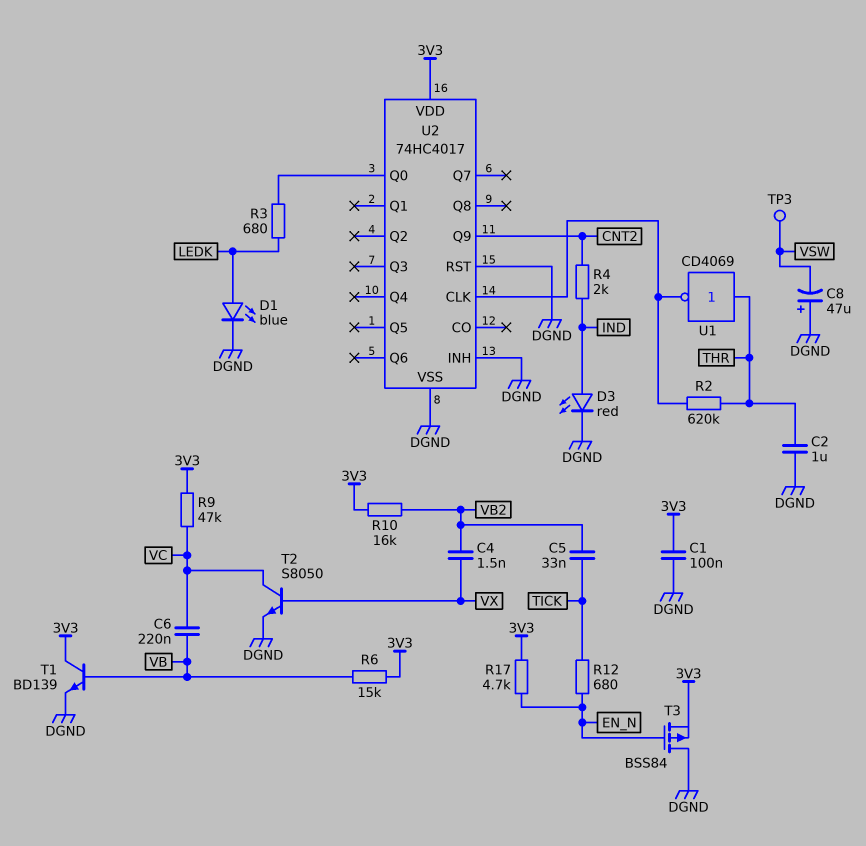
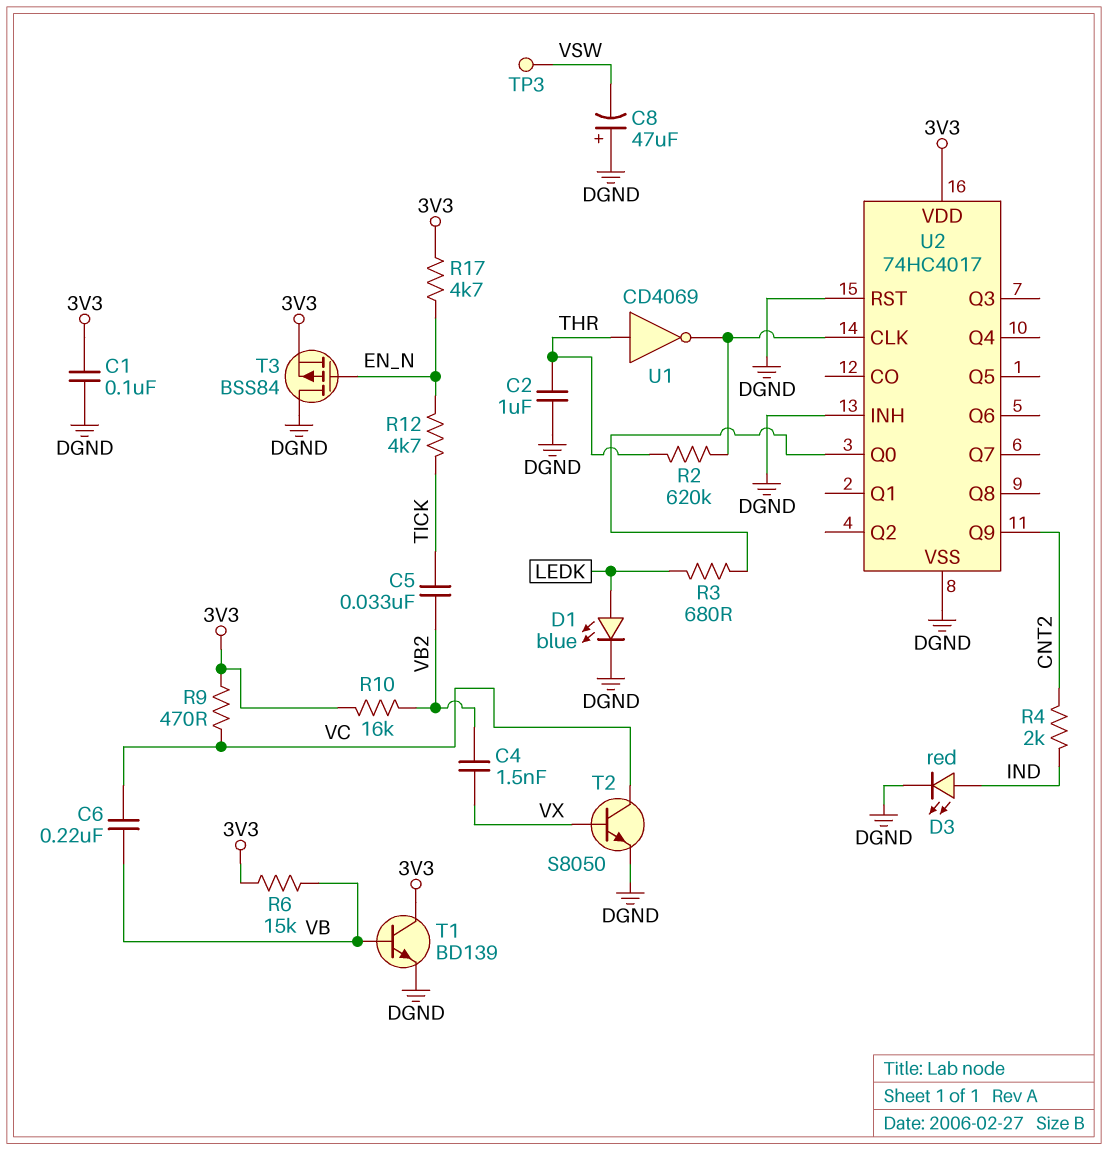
R9: 47k (3V3, VC) -> 470 (3V3, VC)
R12: 680 (EN_N, TICK) -> 4.7k (EN_N, TICK)

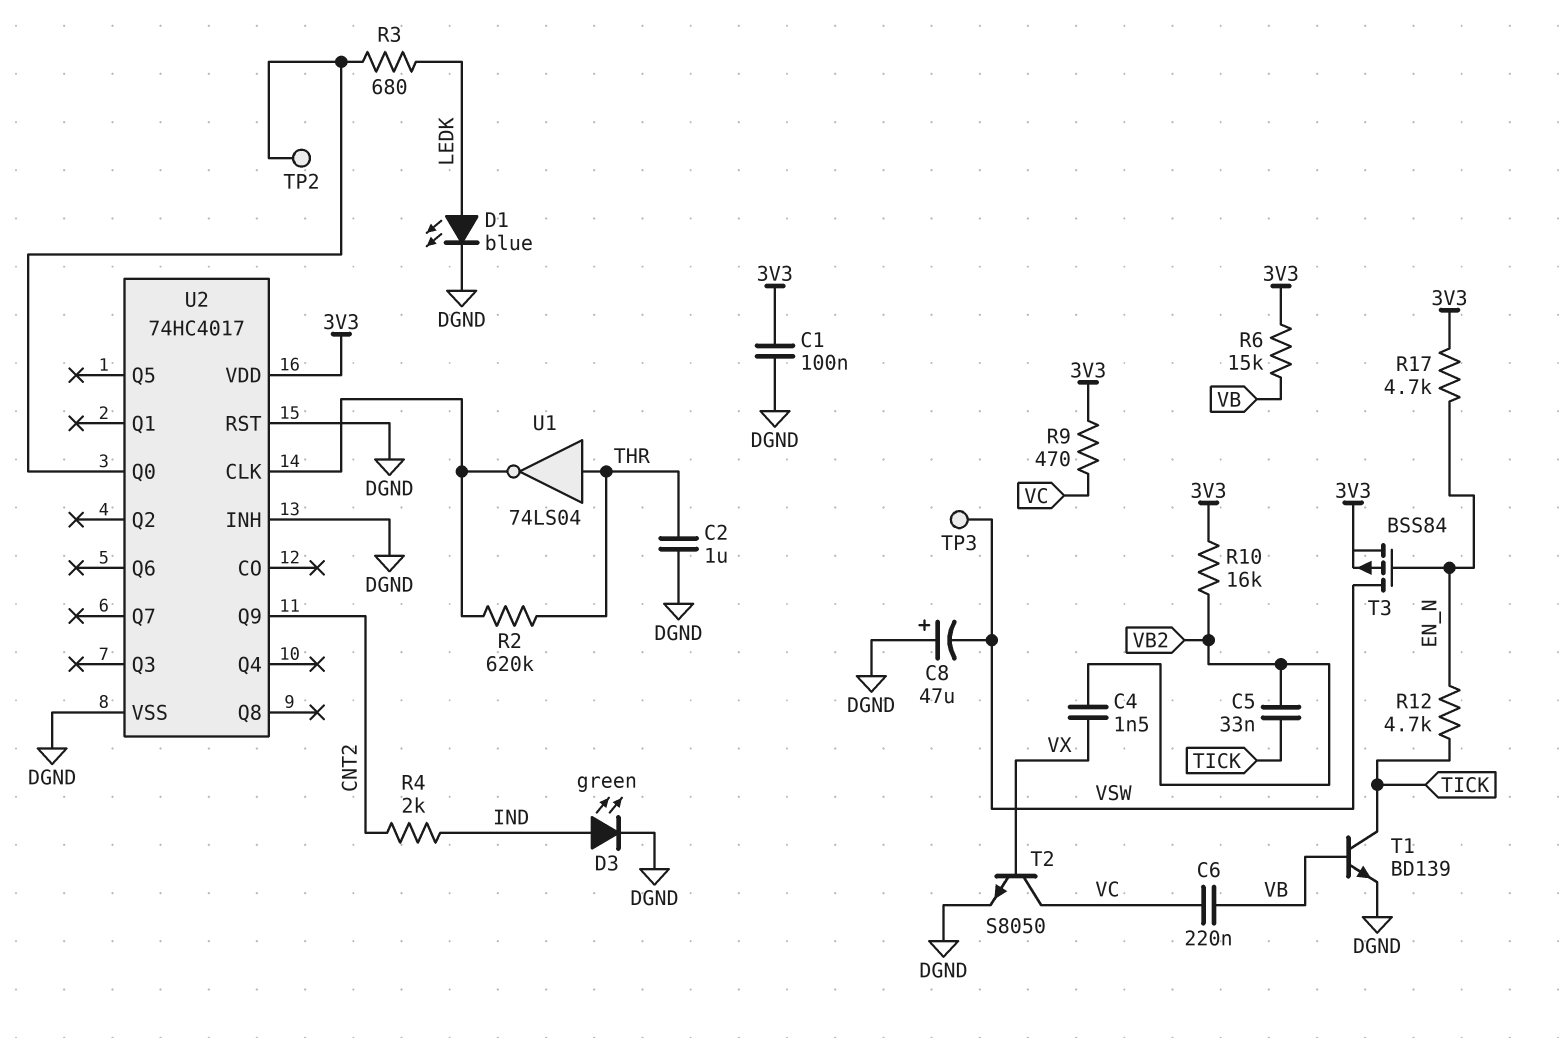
D3: LED red (A IND, K DGND) -> LED green (A IND, K DGND)
T1: NPN BD139 (B VB, C 3V3, E DGND) -> NPN BD139 (B VB, C TICK, E DGND)
T3: PMOS BSS84 (G EN_N, D DGND, S 3V3) -> PMOS BSS84 (G EN_N, D VSW, S 3V3)
TP2: none -> test point (U2/Q0)
U1: NOT CD4069 (in THR, out U2/CLK) -> NOT 74LS04 (in THR, out U2/CLK)

